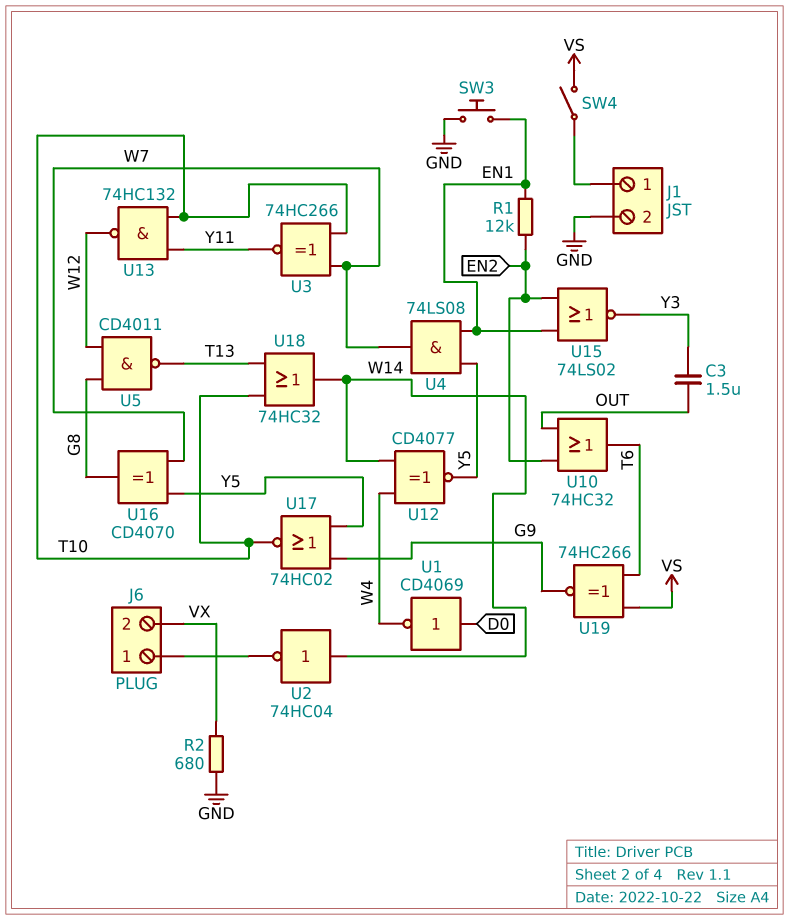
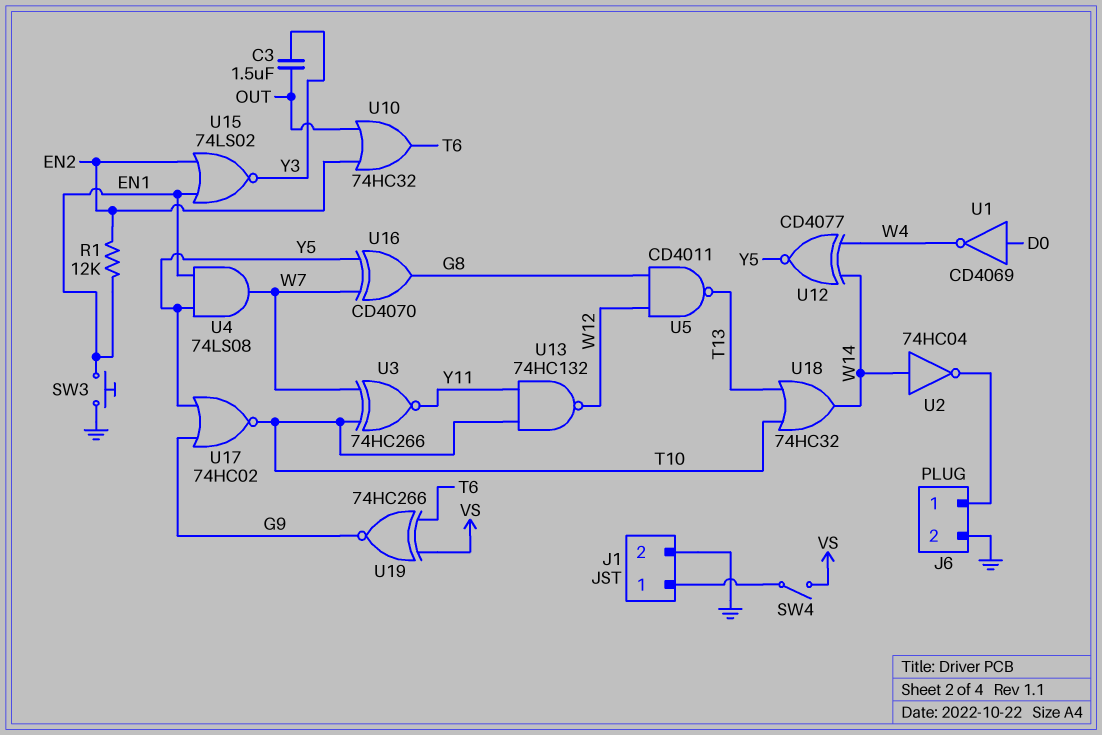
J6 pin 2: VX -> GND
R2: 680 (GND, VX) -> none

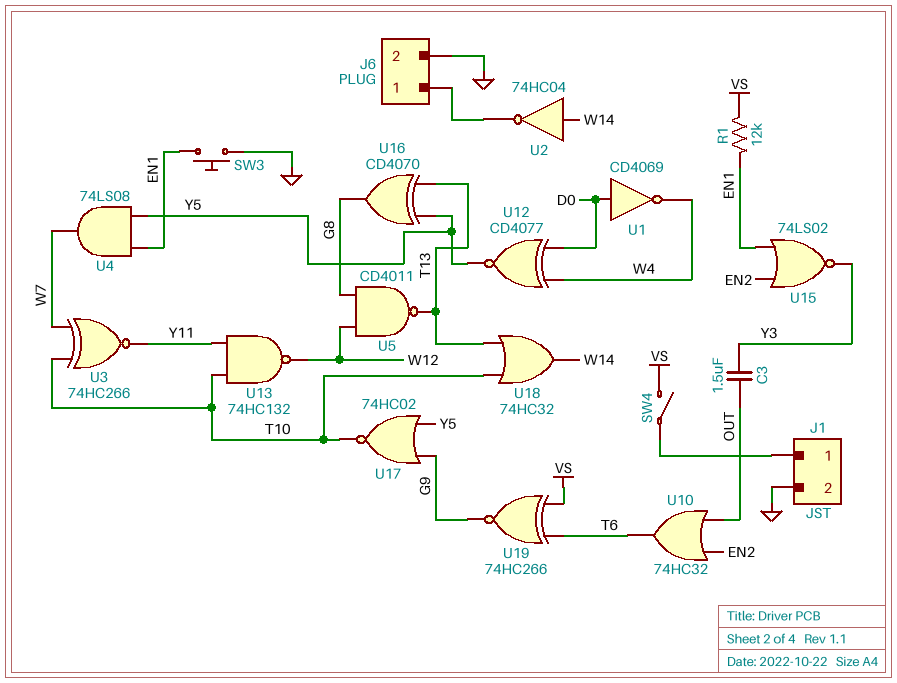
R1: 12k (EN1, EN2) -> 12k (EN1, VS)
U12: XNOR CD4077 (in W4, in W14, out Y5) -> XNOR CD4077 (in D0, in W4, out Y5)
U16: XOR CD4070 (in W7, in Y5, out G8) -> XOR CD4070 (in T13, in Y5, out G8)

